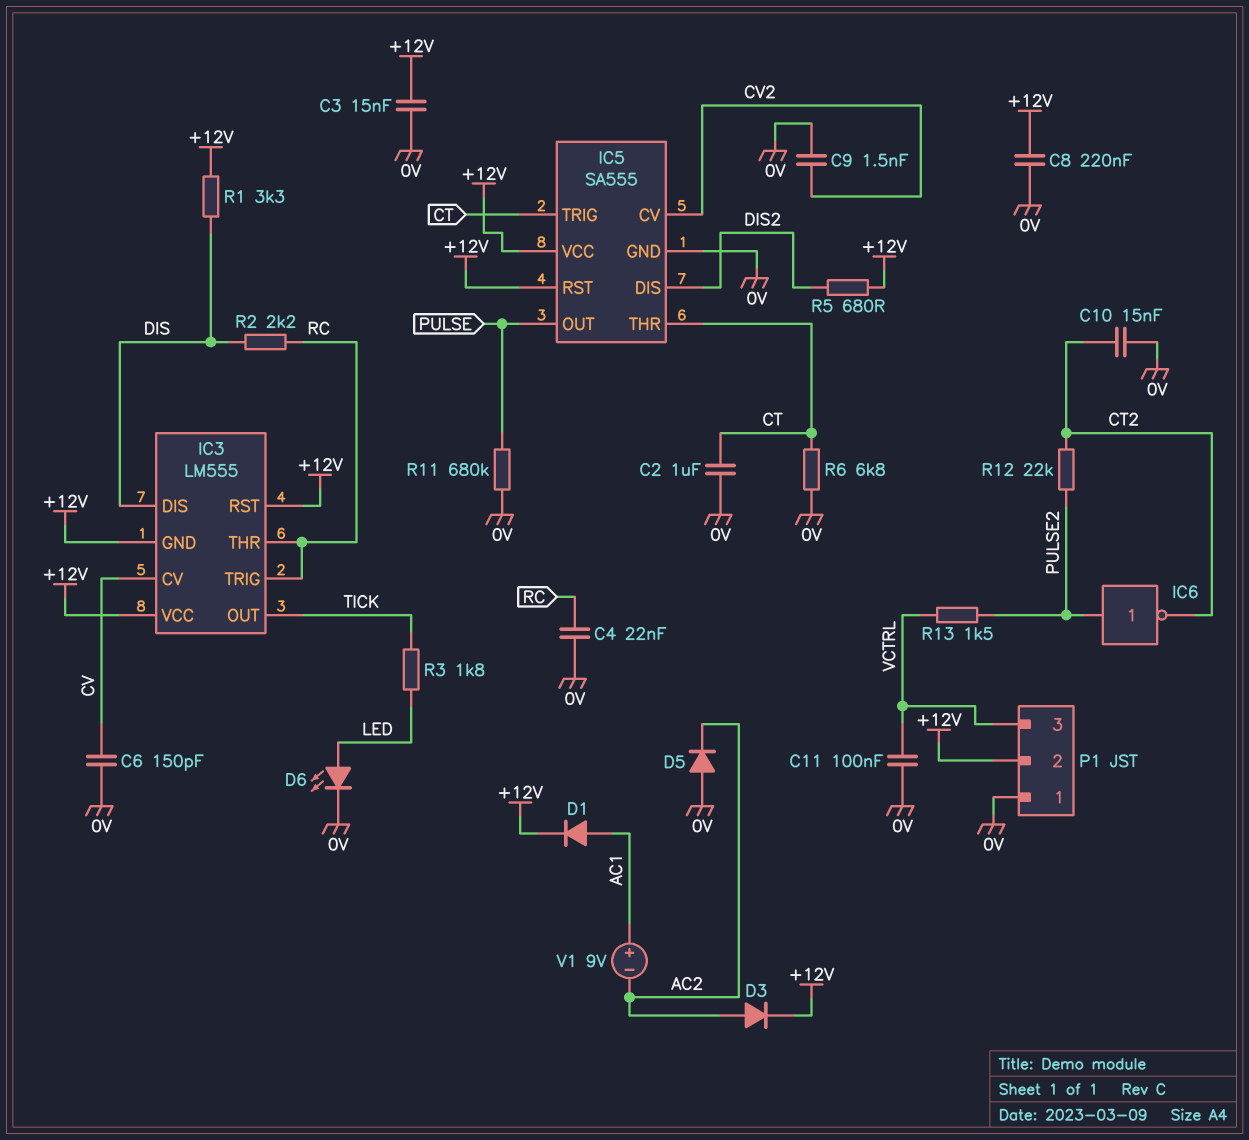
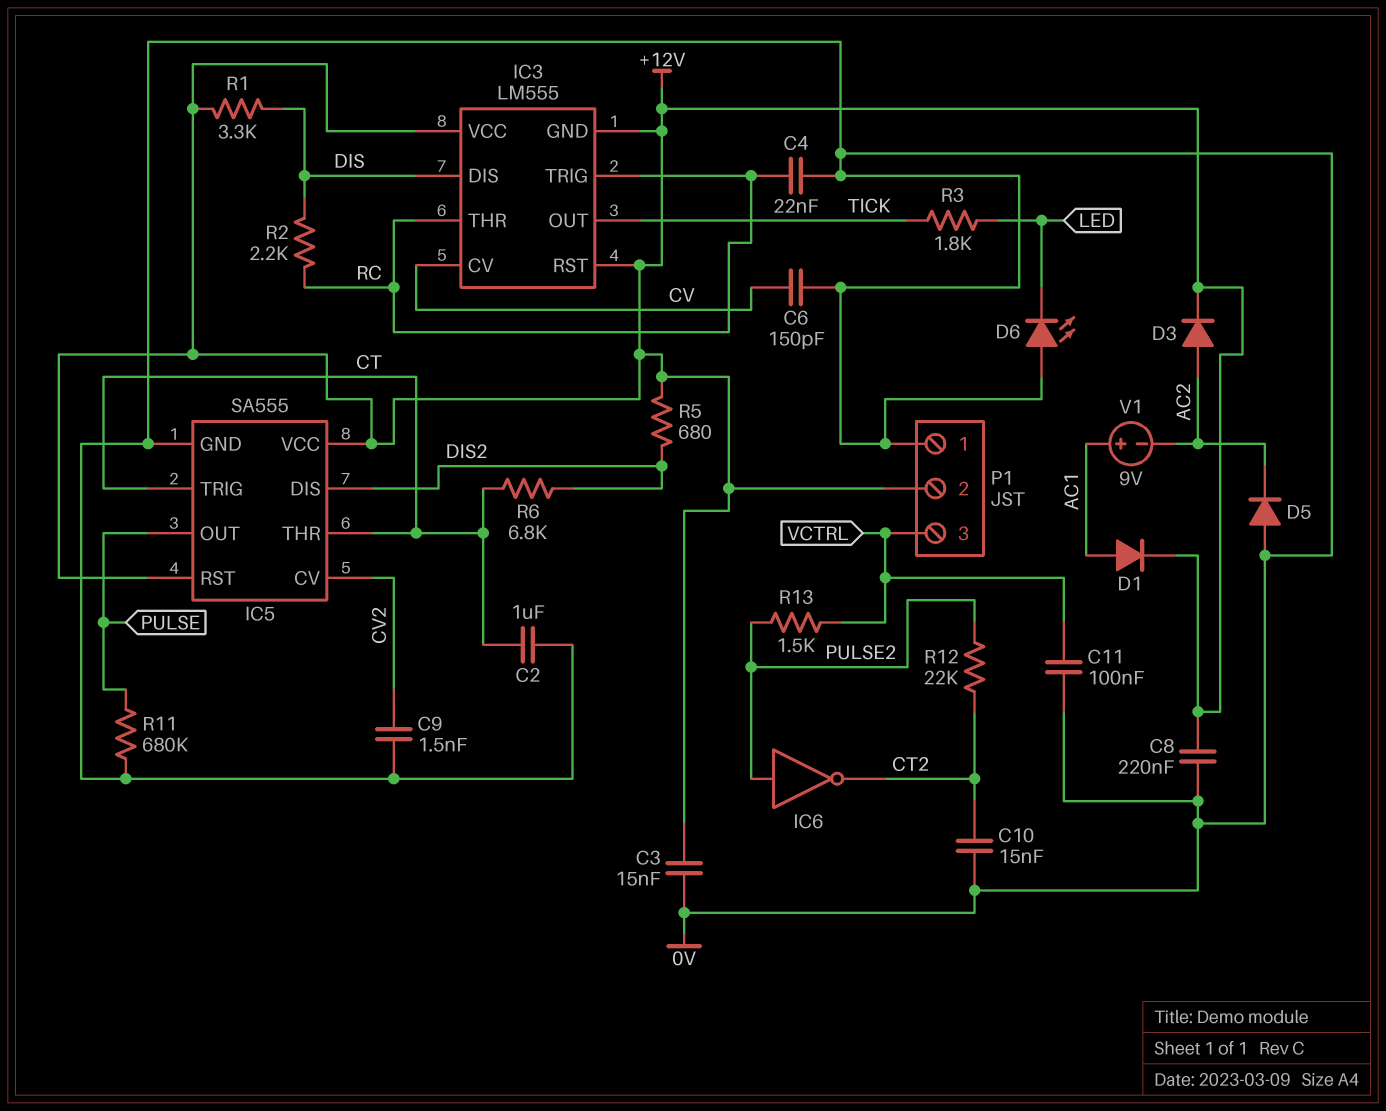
D6: LED (A LED, K 0V) -> LED (A 0V, K LED)
R6: 6.8k (0V, CT) -> 6.8k (CT, DIS2)

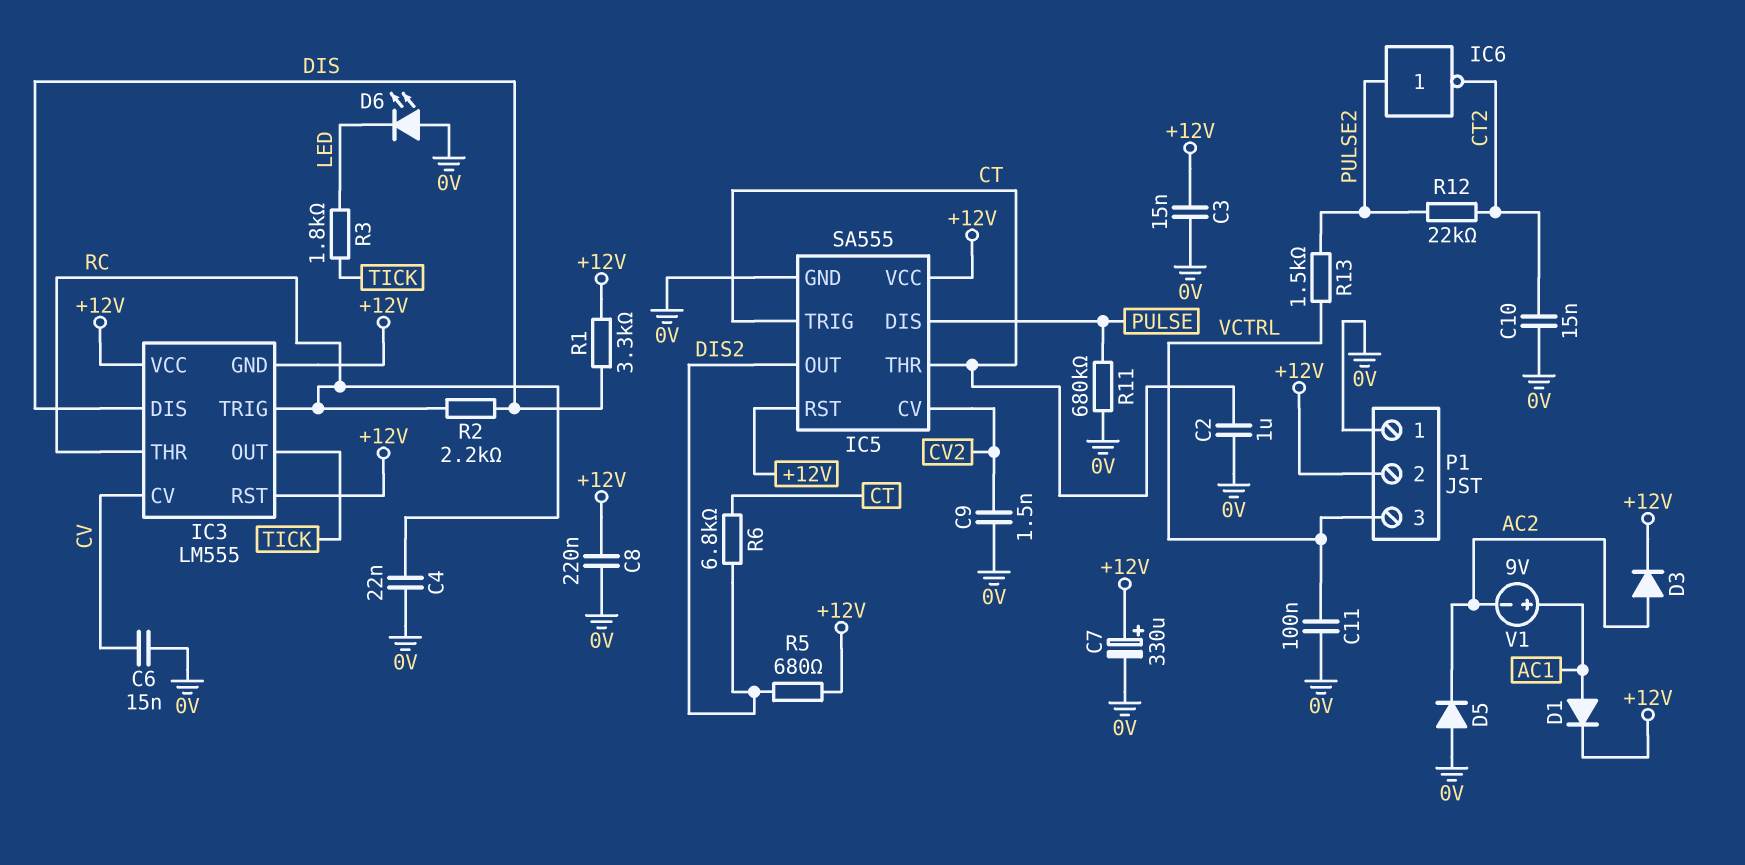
C6: 150pF (0V, CV) -> 15nF (0V, CV)
C7: none -> 330uF (plus +12V, minus 0V)
IC5 pin DIS: DIS2 -> PULSE
IC5 pin OUT: PULSE -> DIS2

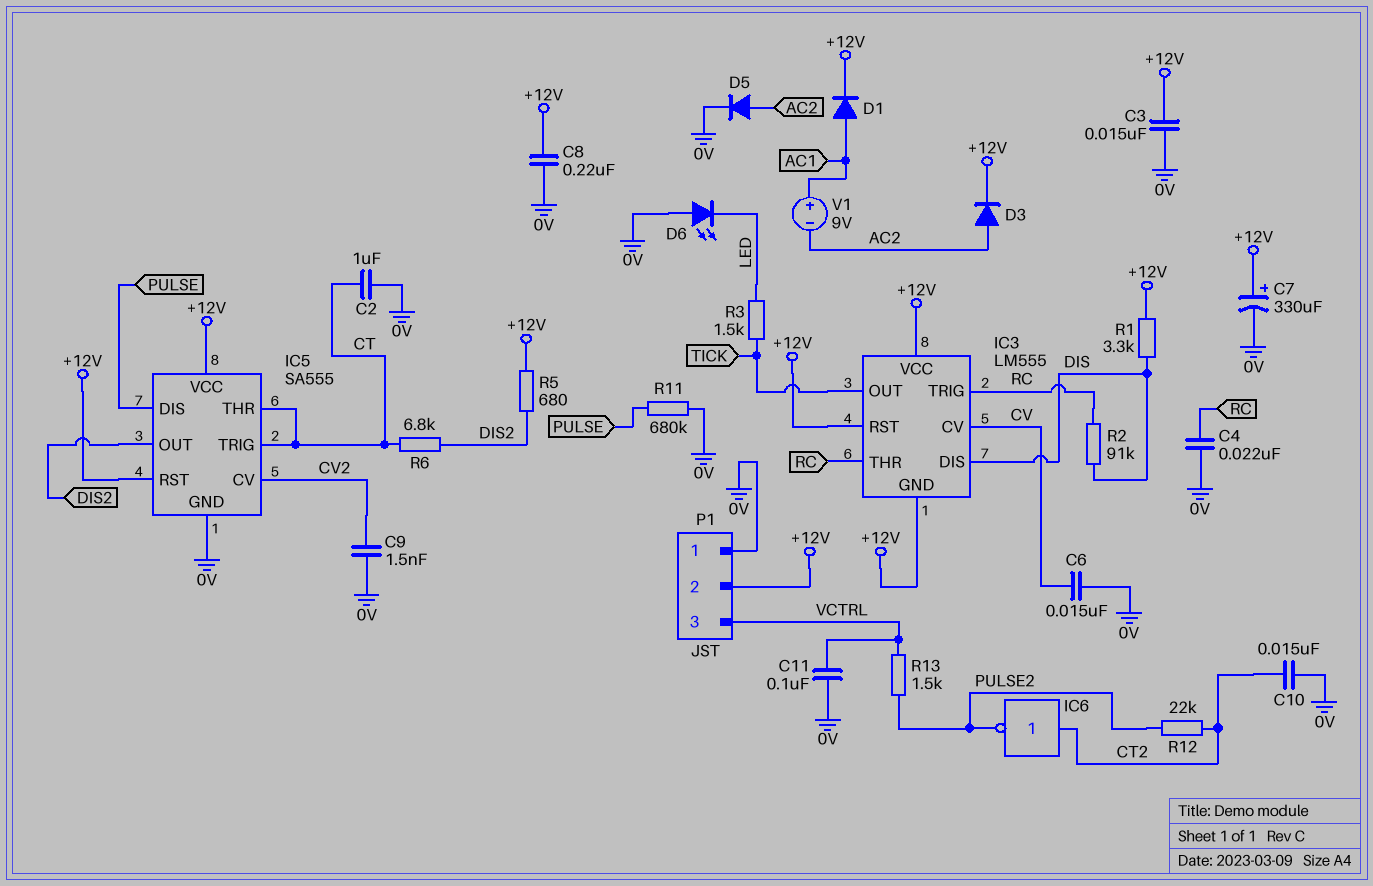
D5: diode (A 0V, K AC2) -> diode (A AC2, K 0V)
IC6: NOT (in PULSE2, out CT2) -> NOT (in CT2, out PULSE2)
R2: 2.2k (DIS, RC) -> 91k (DIS, RC)
R3: 1.8k (LED, TICK) -> 1.5k (LED, TICK)

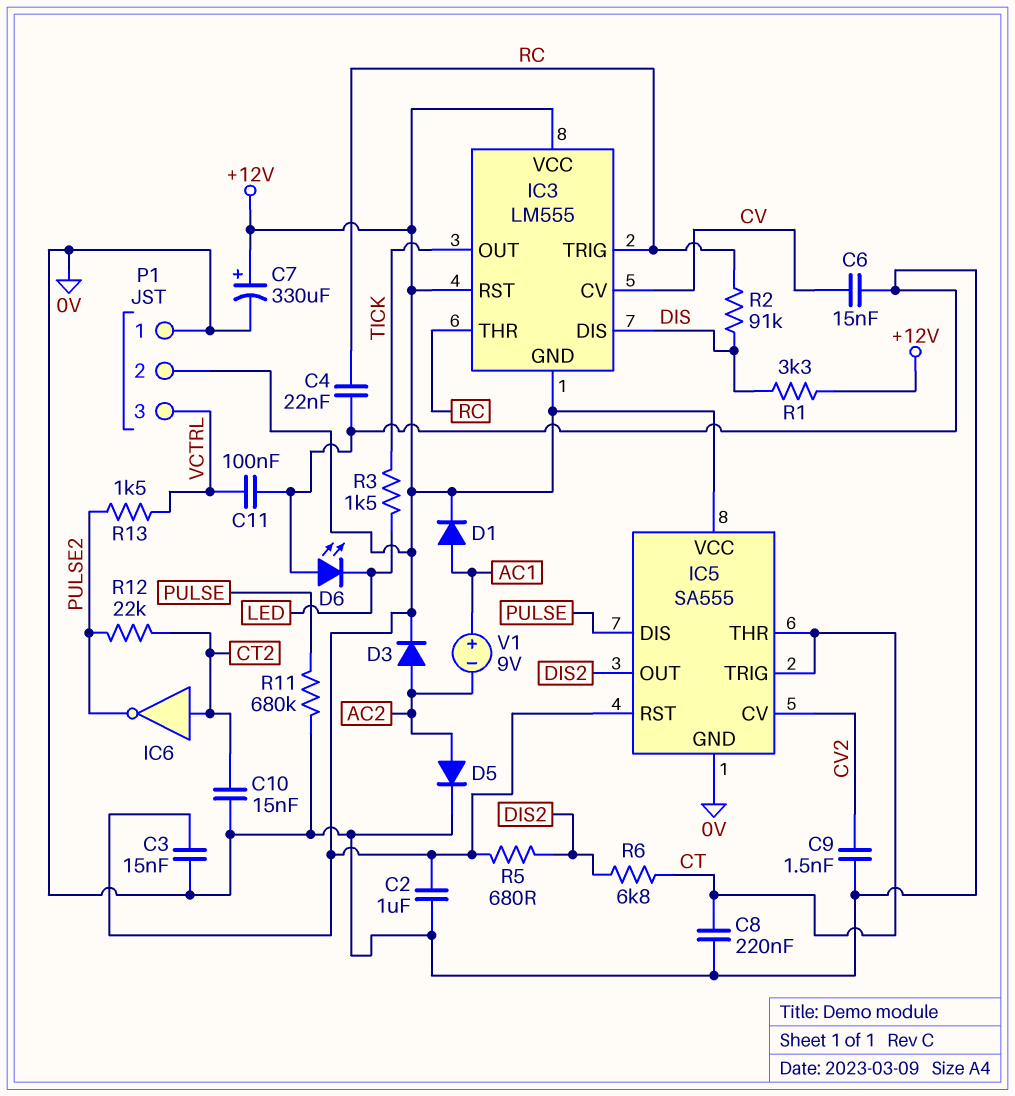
C2: 1uF (0V, CT) -> 1uF (+12V, 0V)
C8: 220nF (+12V, 0V) -> 220nF (0V, CT)

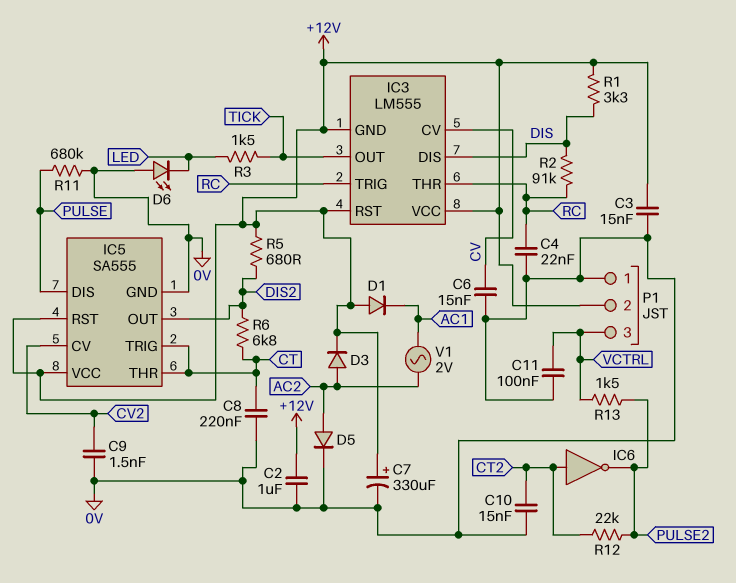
D1: diode (A AC1, K +12V) -> diode (A +12V, K AC1)
V1: 9V (plus AC1, minus AC2) -> AC 2V (AC1, AC2)

